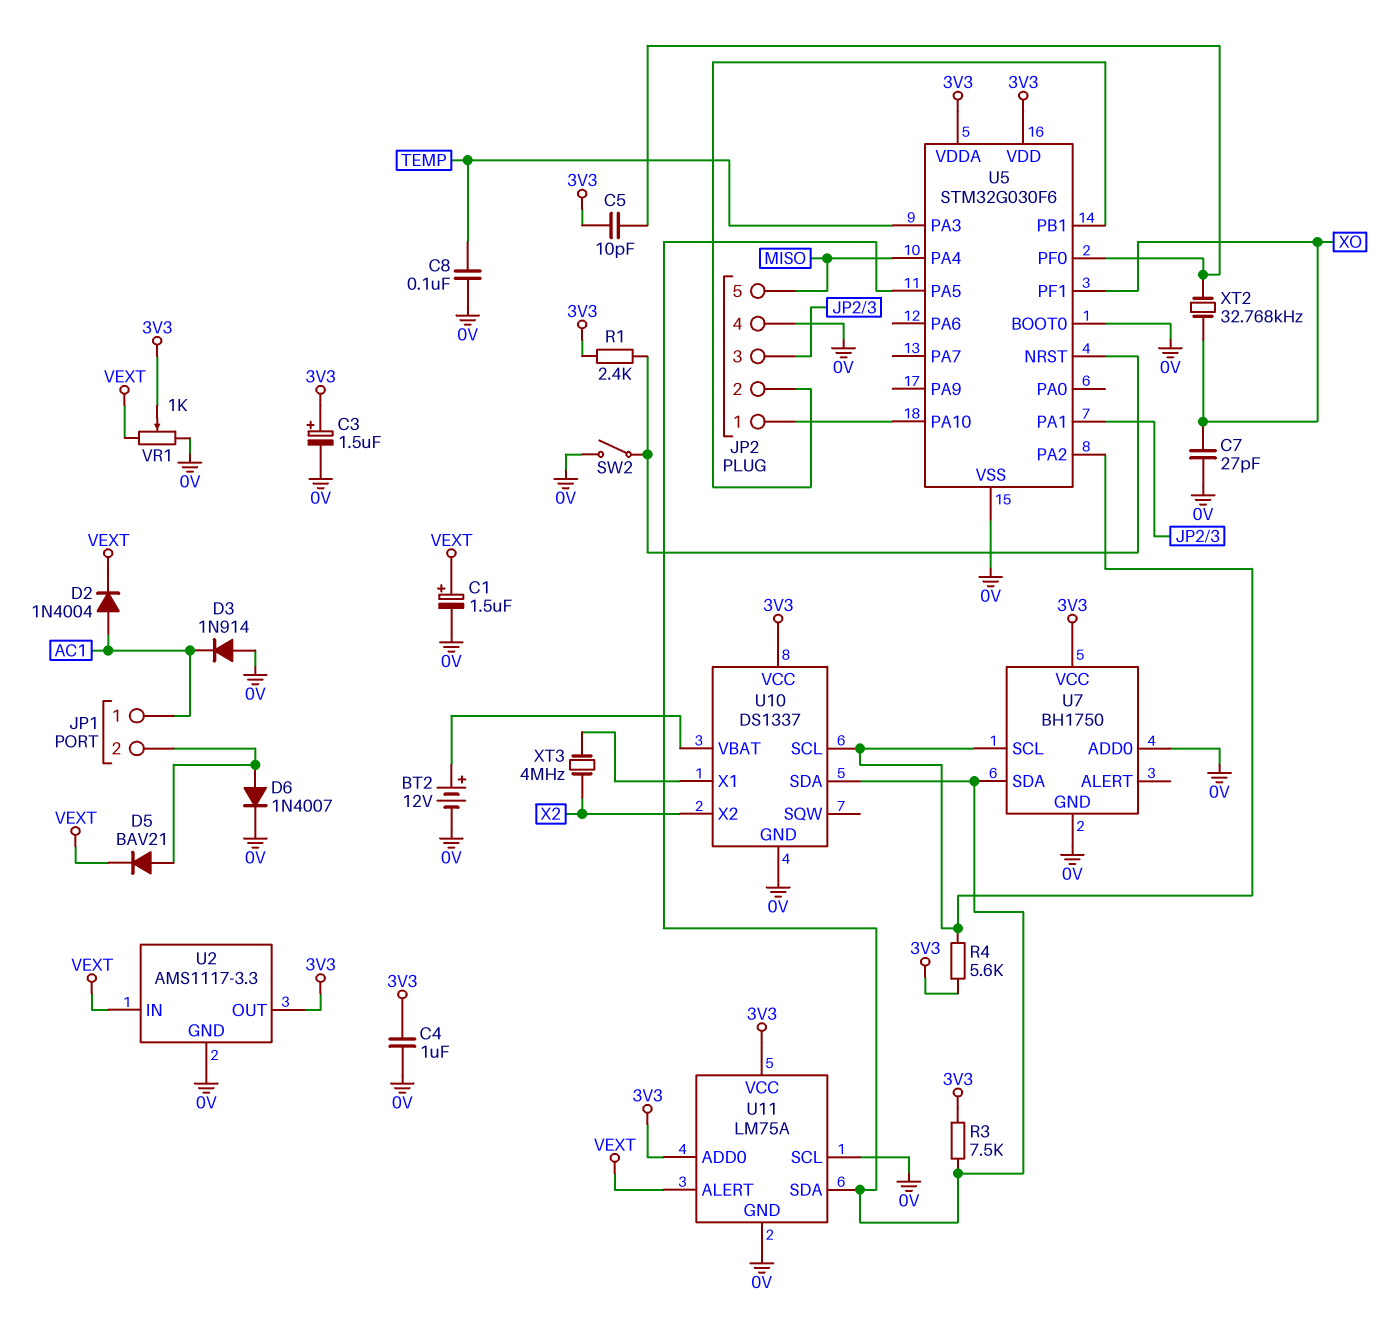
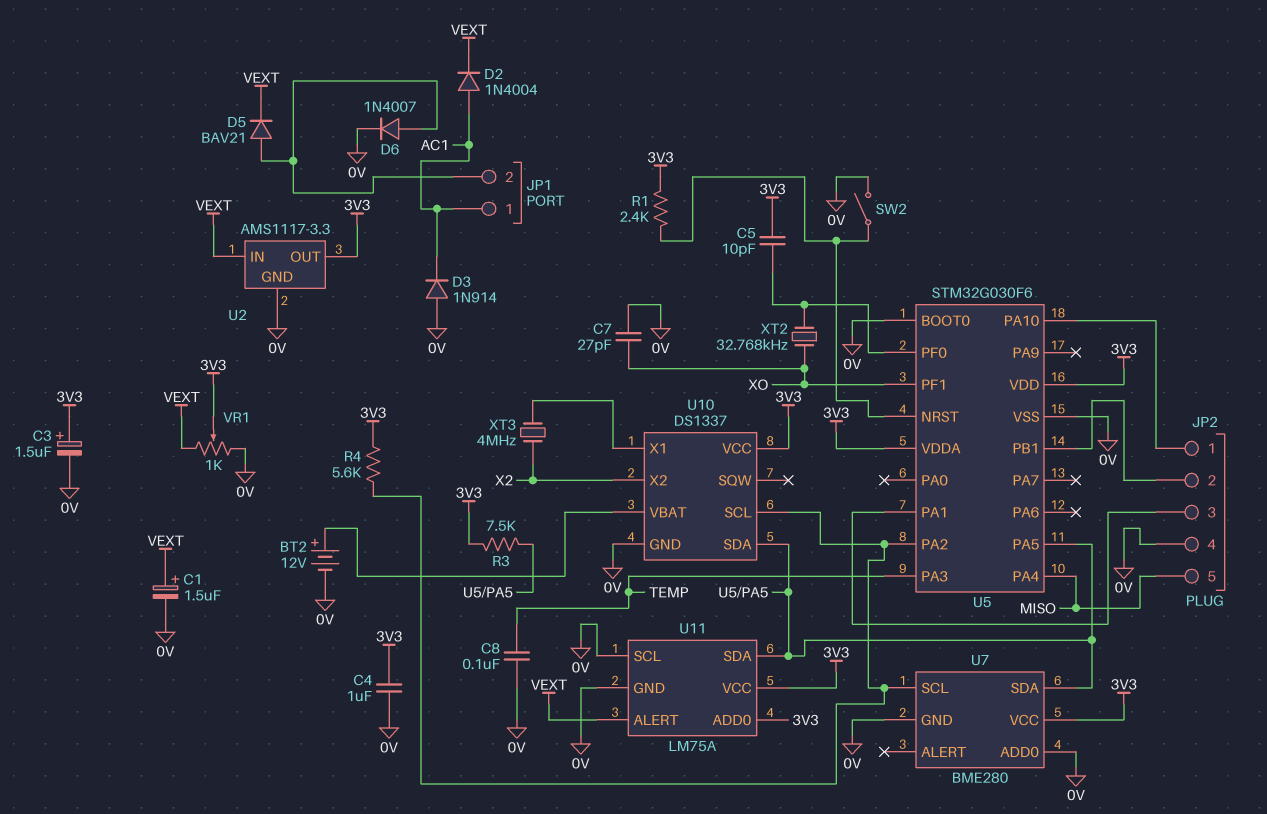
U7: BH1750 -> BME280

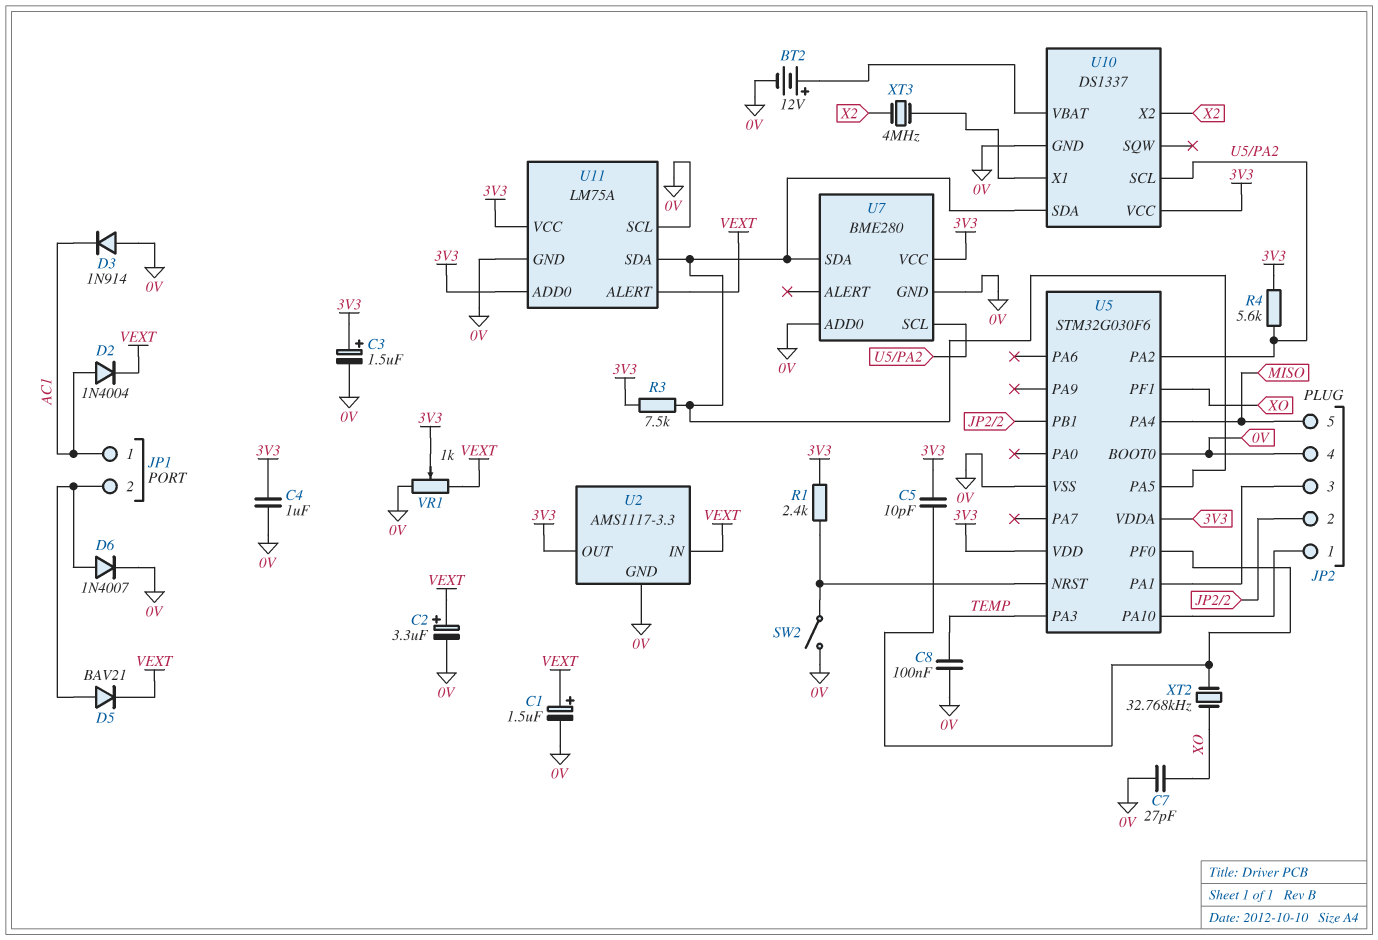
C2: none -> 3.3uF (plus VEXT, minus 0V)

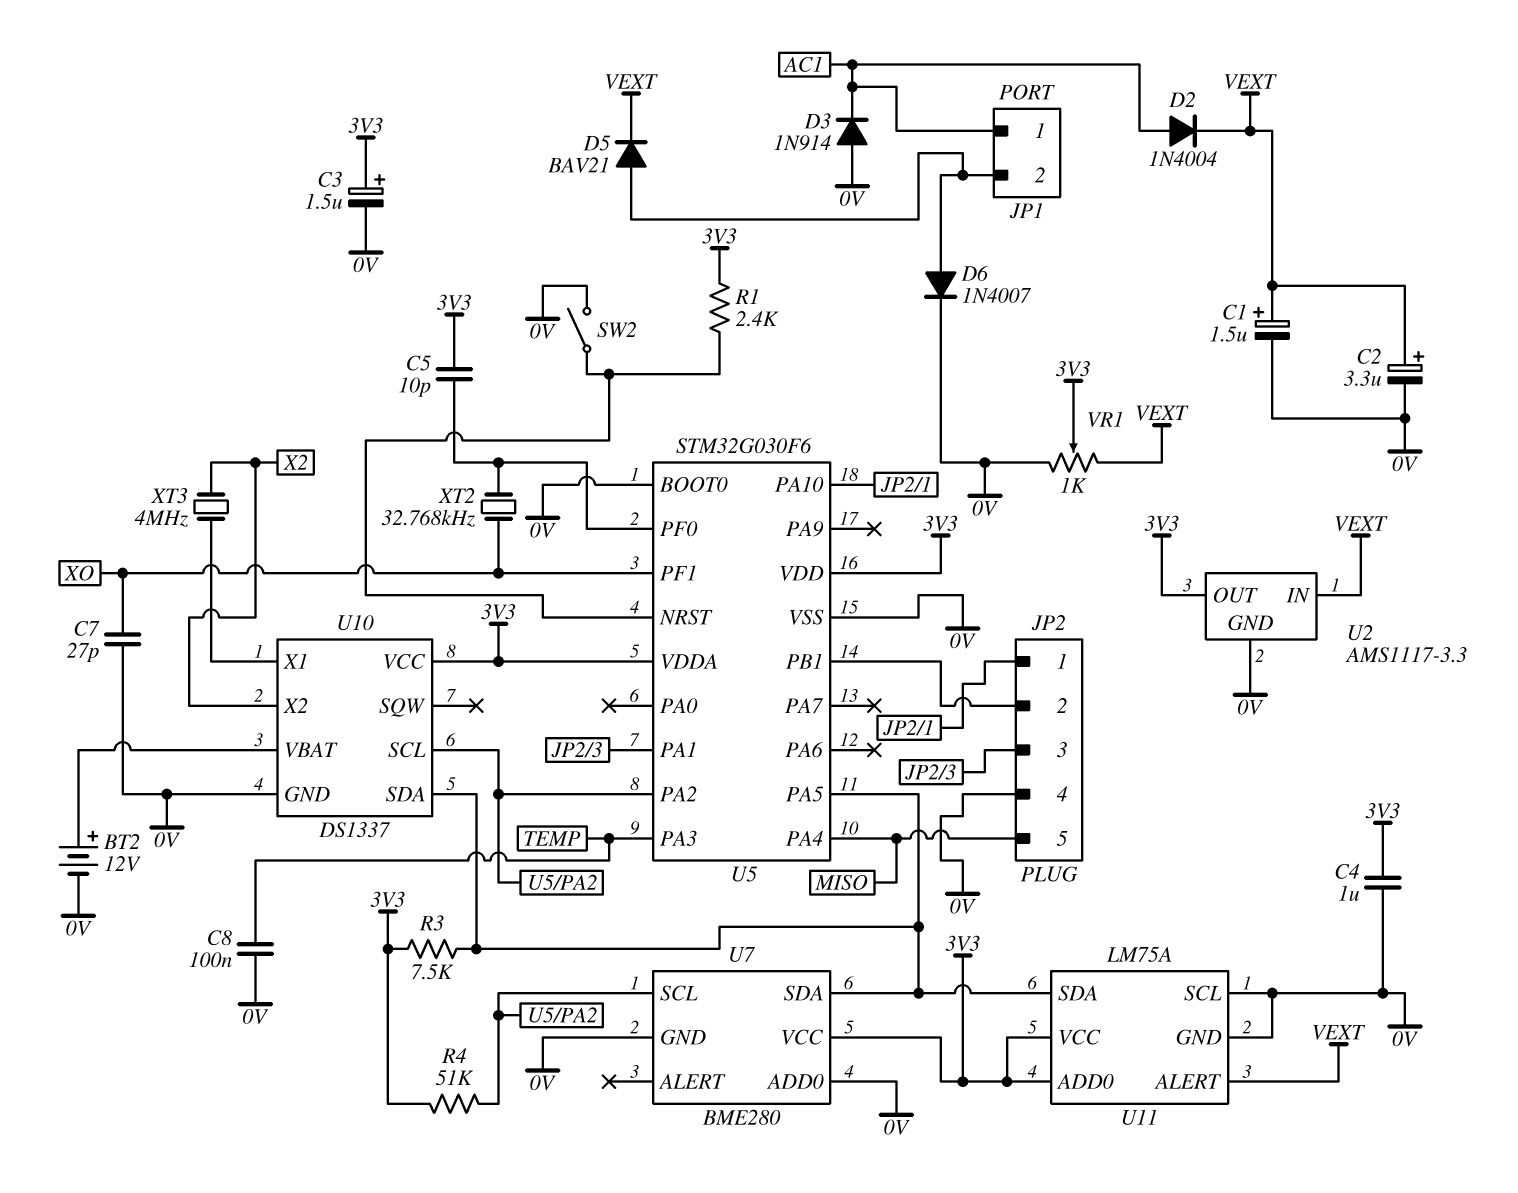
R4: 5.6k (3V3, U5/PA2) -> 51k (3V3, U5/PA2)

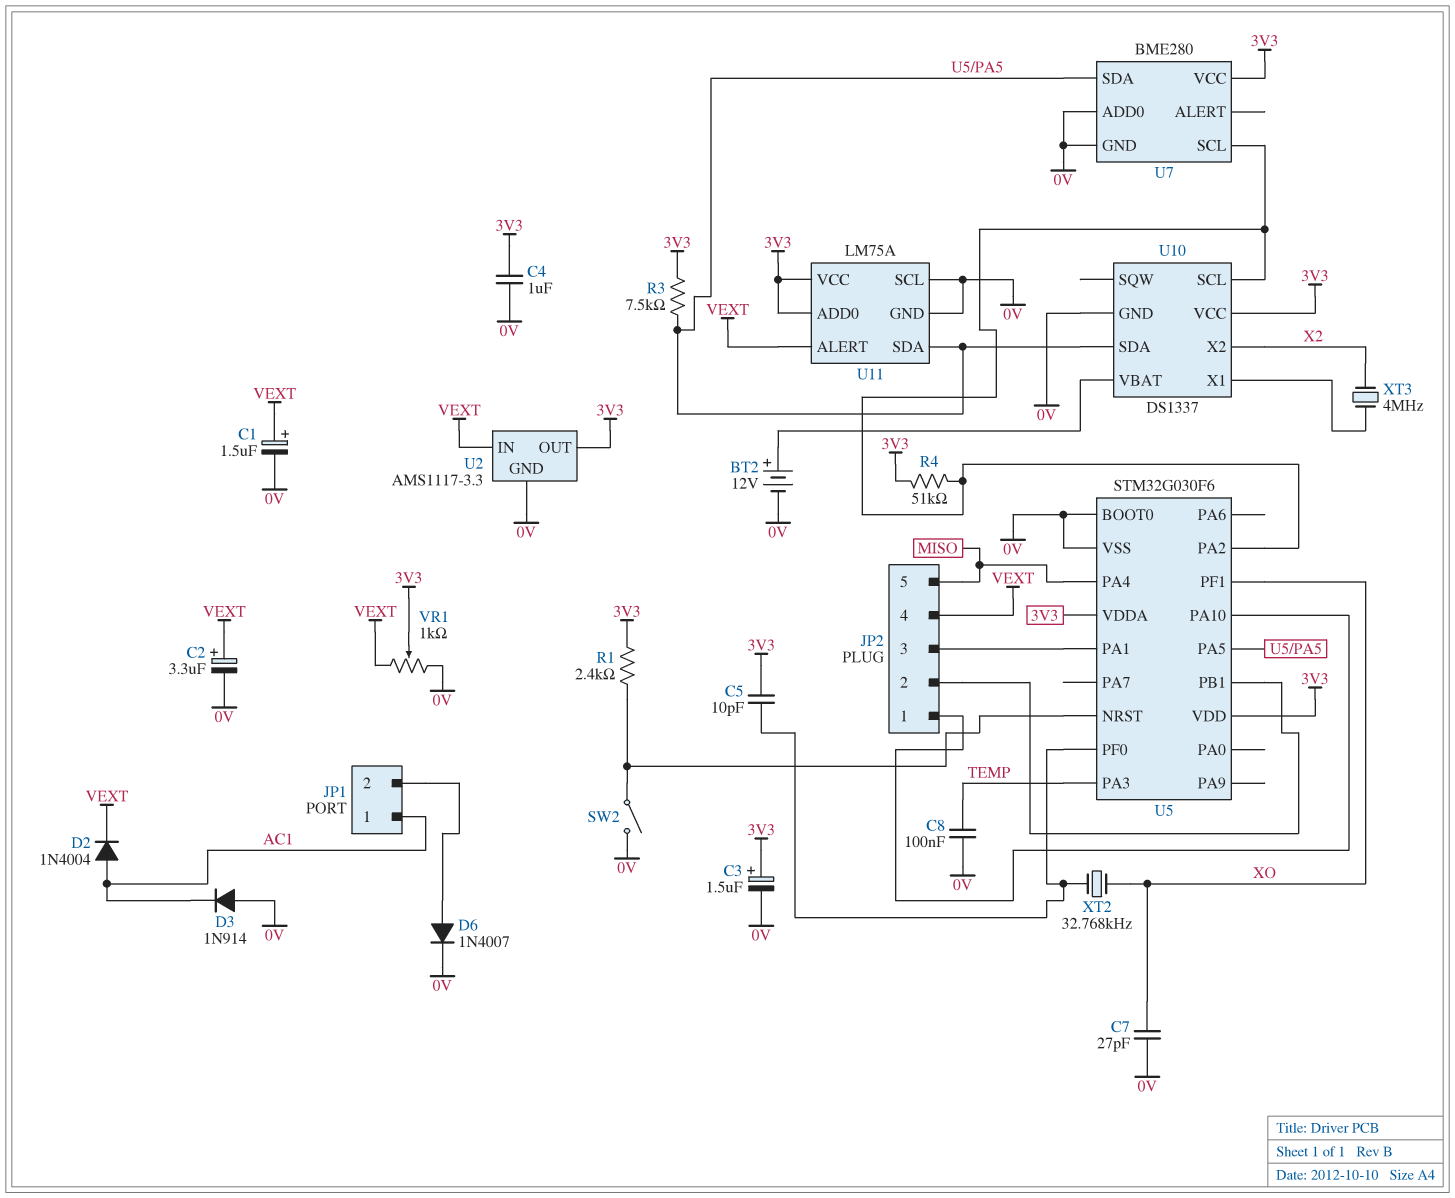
D5: diode BAV21 (A JP1/2, K VEXT) -> none
JP2 pin 4: 0V -> VEXT

